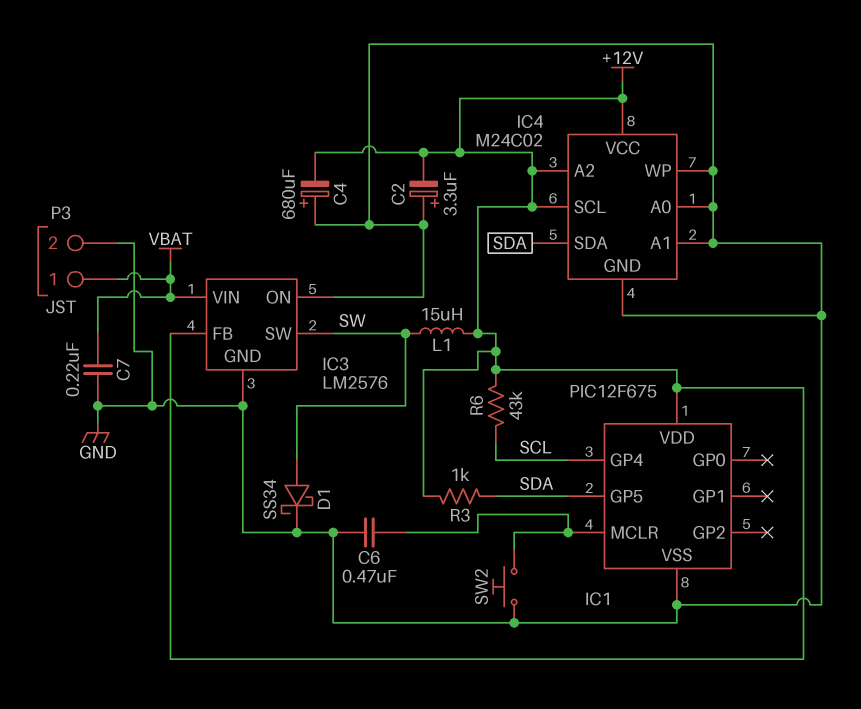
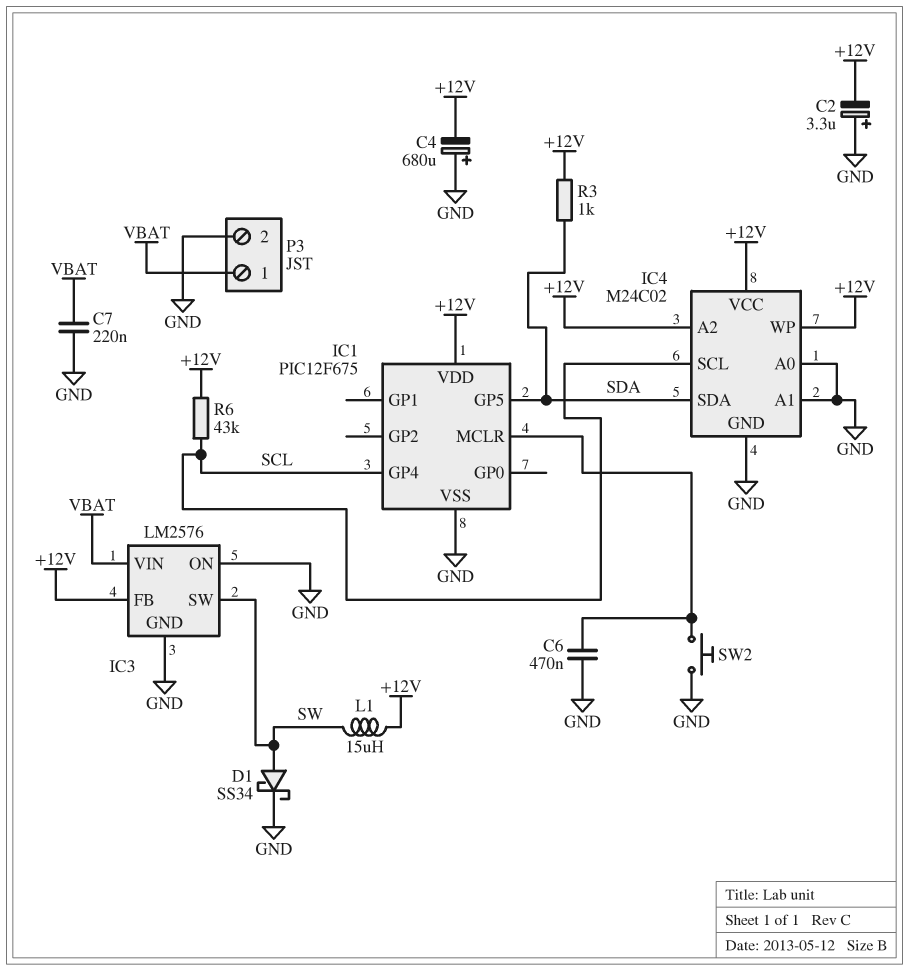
IC4 pin SCL: +12V -> SCL
IC4 pin WP: GND -> +12V

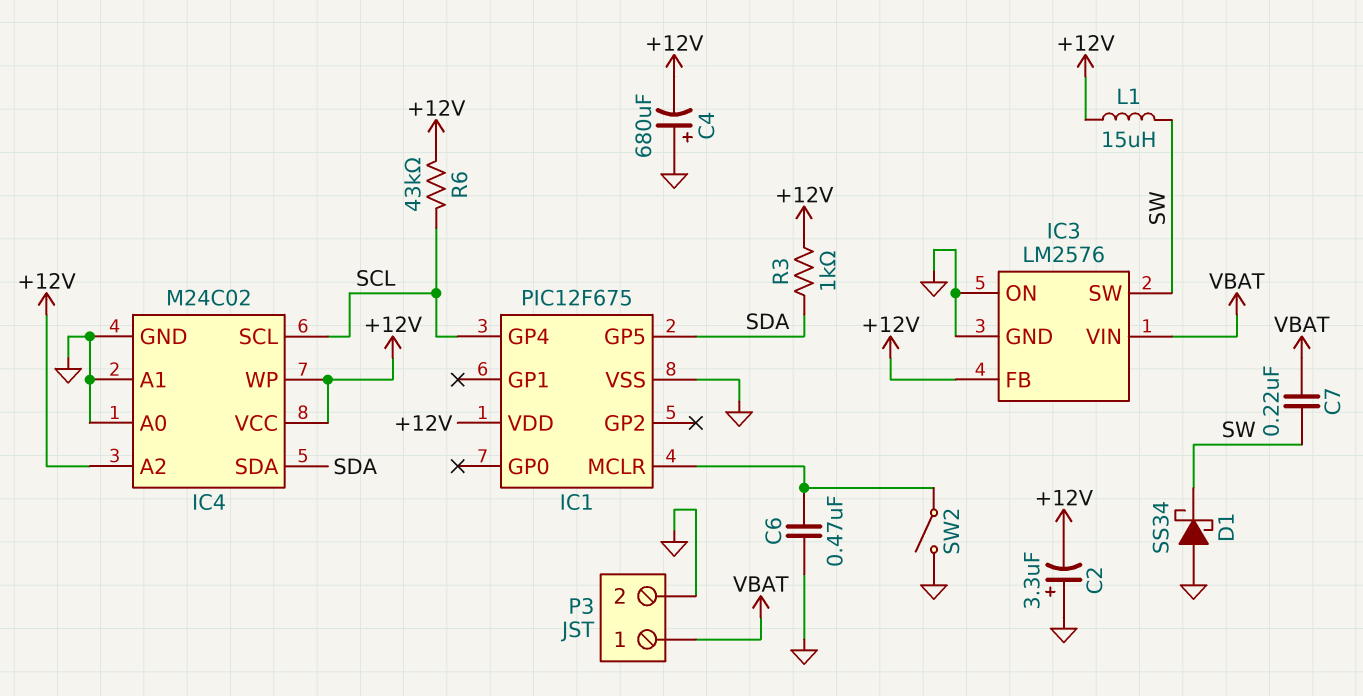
C7: 220nF (GND, VBAT) -> 220nF (SW, VBAT)
D1: schottky SS34 (A SW, K GND) -> schottky SS34 (A GND, K SW)
SW2: button (GND, IC1/MCLR) -> switch (GND, IC1/MCLR)

